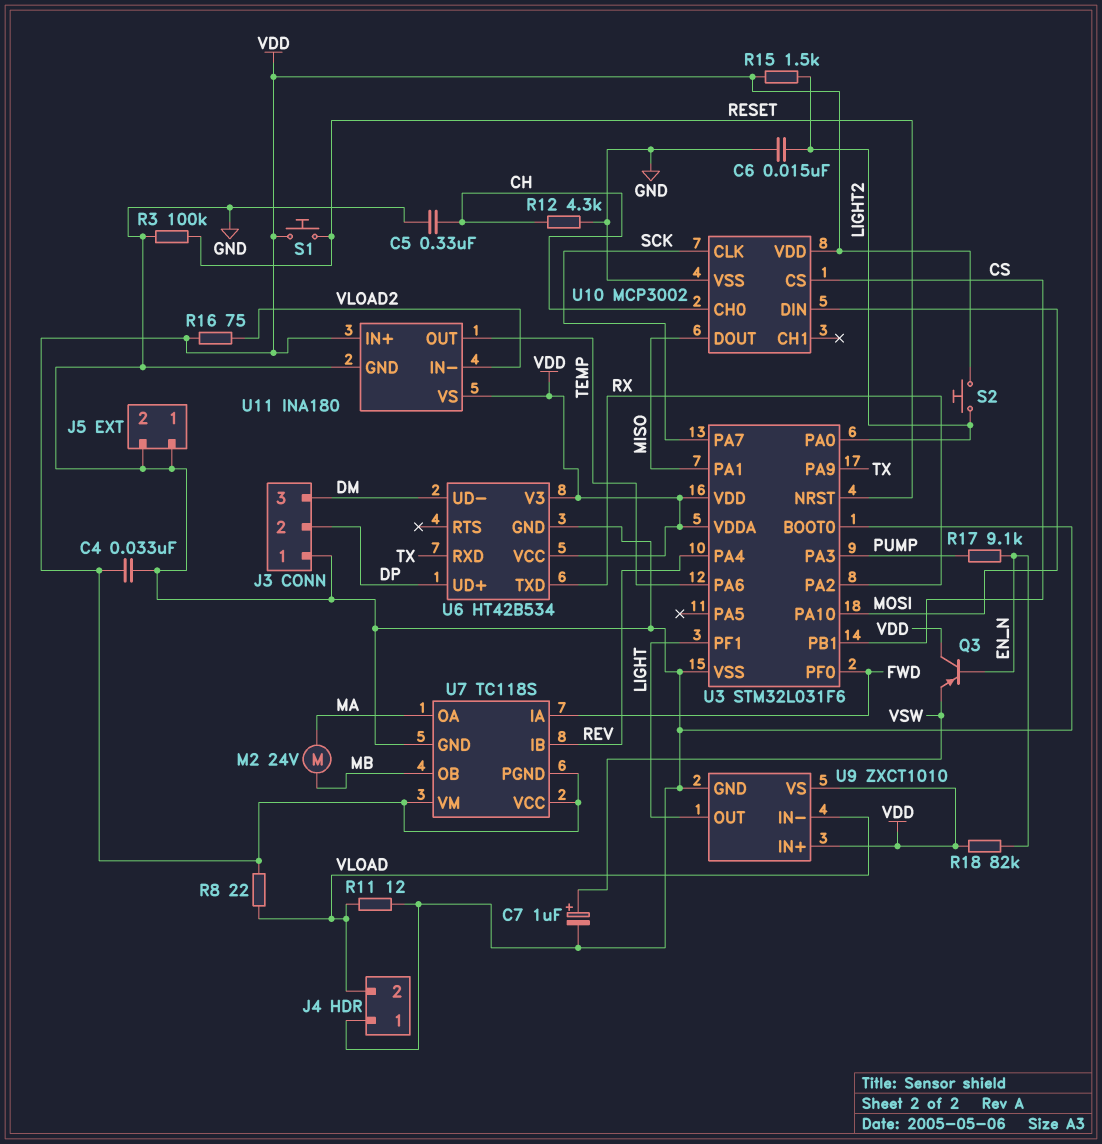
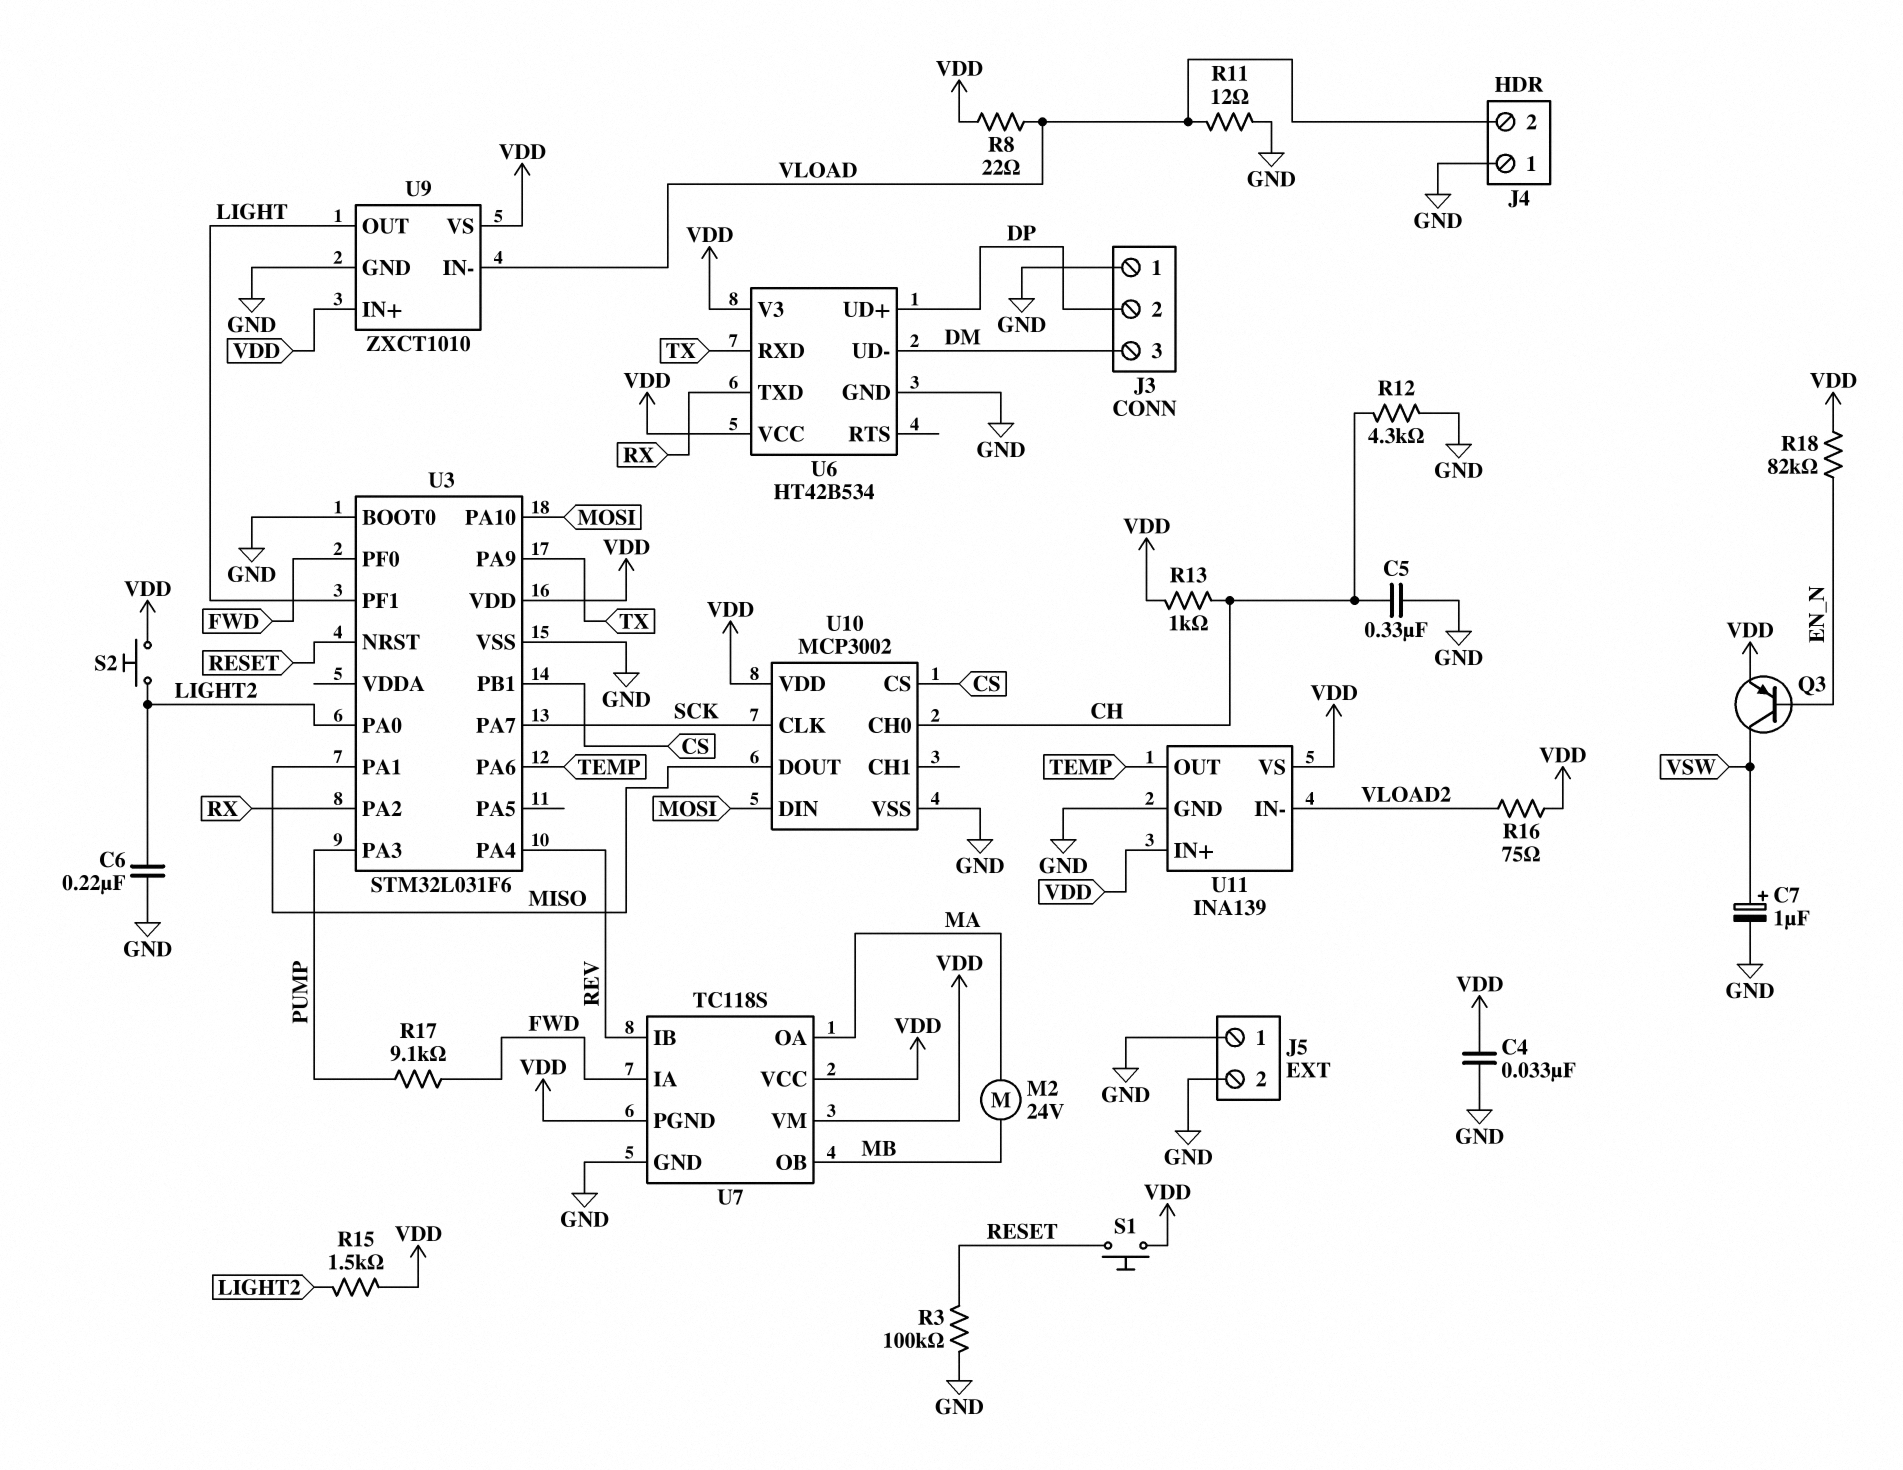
C6: 15nF (GND, LIGHT2) -> 220nF (GND, LIGHT2)
Q3: PNP (B EN_N, C VDD, E VSW) -> PNP (B EN_N, C VSW, E VDD)
R13: none -> 1k (CH, VDD)
R17: 9.1k (EN_N, PUMP) -> 9.1k (FWD, PUMP)
U3 pin VDDA: VDD -> none
U11: INA180 -> INA139

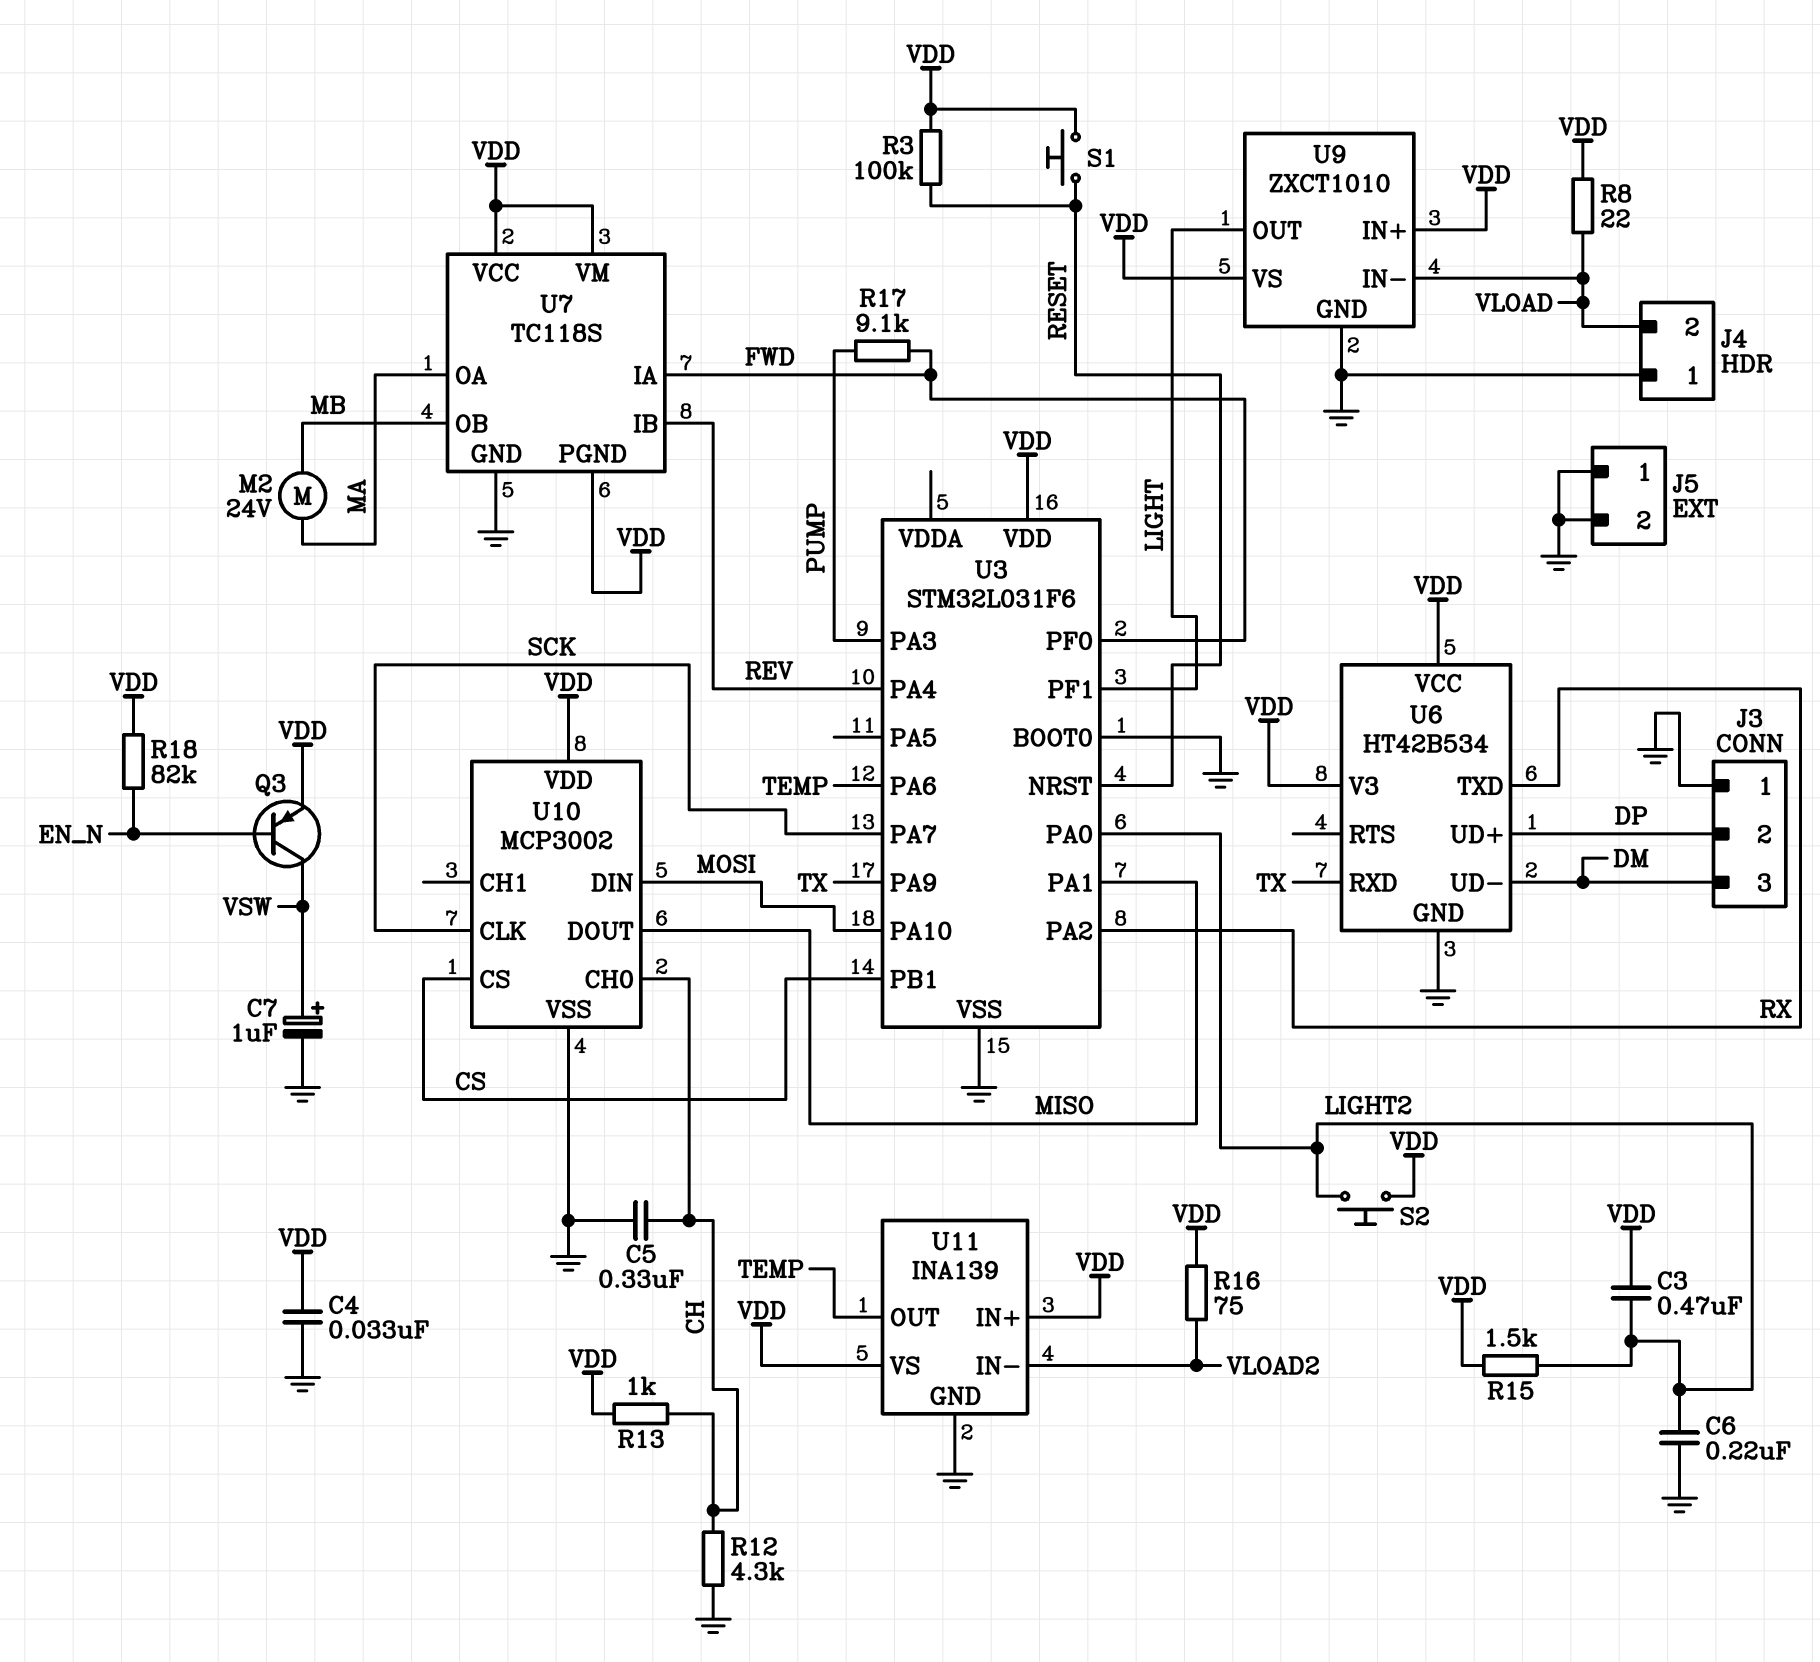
C3: none -> 470nF (LIGHT2, VDD)
R3: 100k (GND, RESET) -> 100k (RESET, VDD)
R11: 12 (GND, VLOAD) -> none

